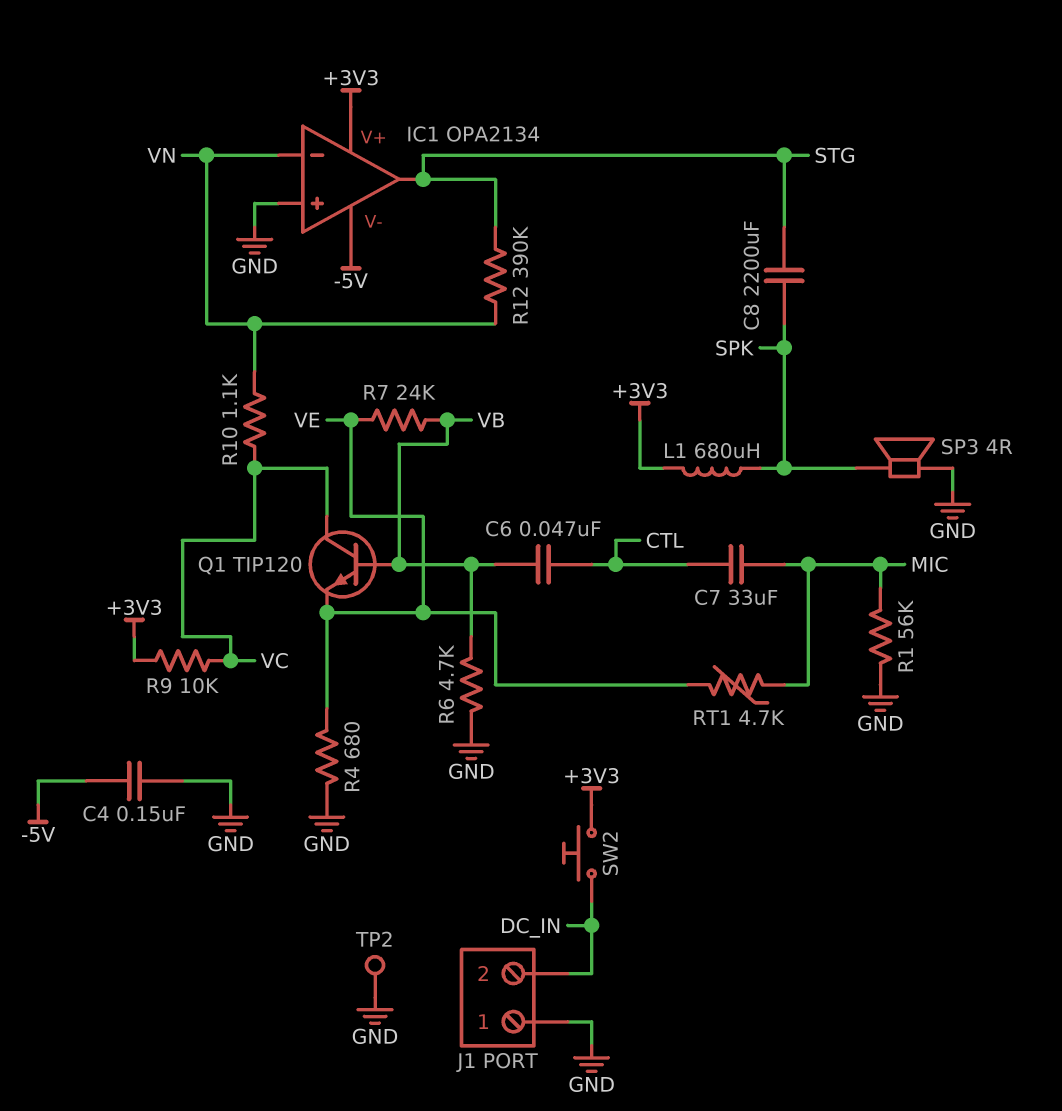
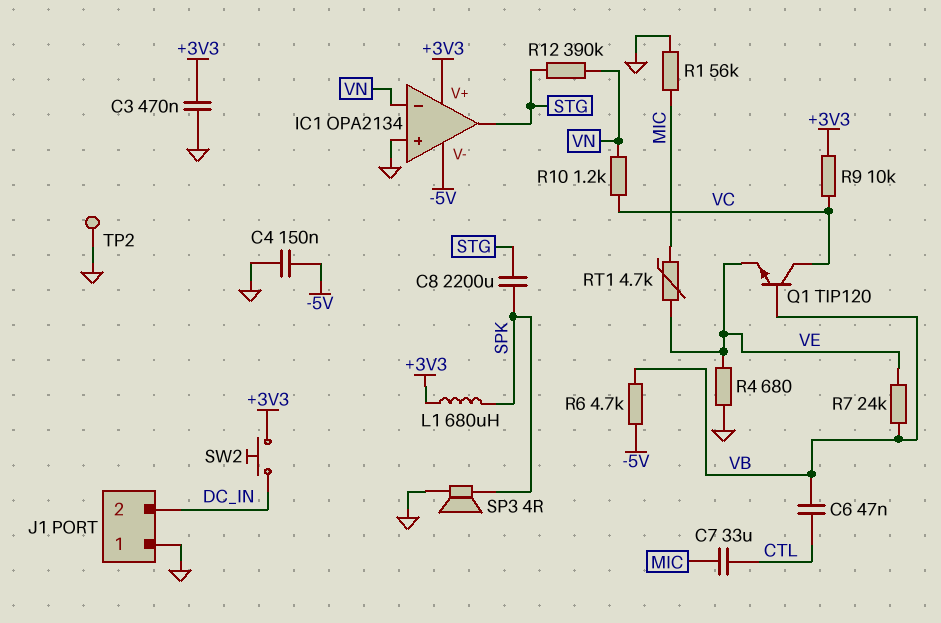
C3: none -> 470nF (+3V3, GND)
R6: 4.7k (GND, VB) -> 4.7k (-5V, VB)
R10: 1.1k (VC, VN) -> 1.2k (VC, VN)

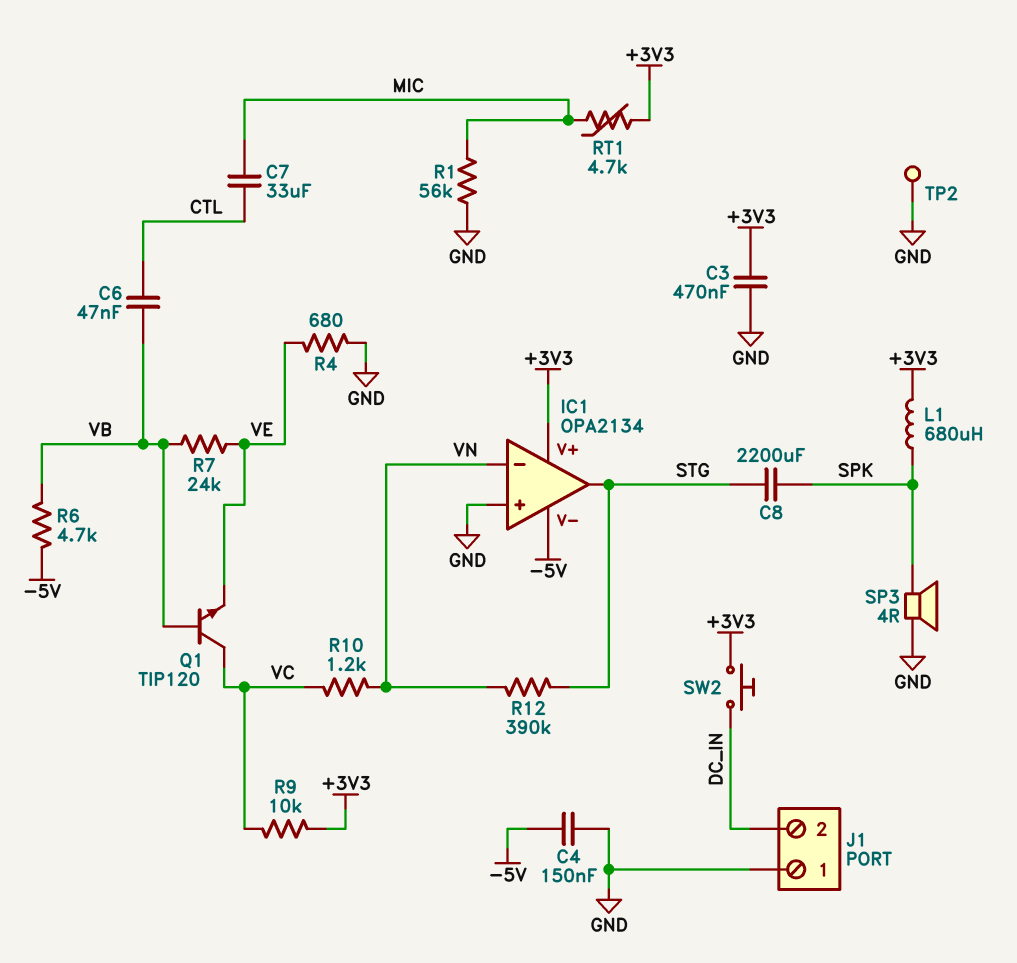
RT1: 4.7k (MIC, VE) -> 4.7k (+3V3, MIC)

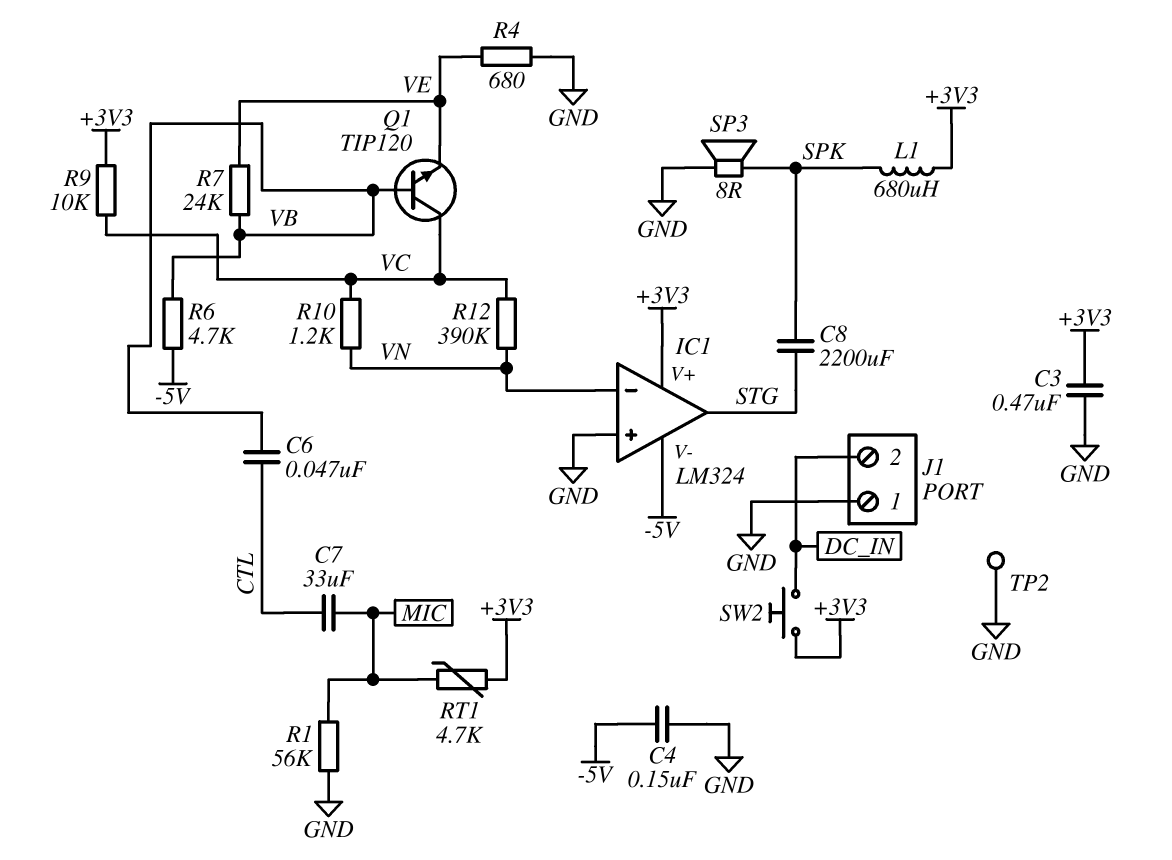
IC1: OPA2134 -> LM324
R12: 390k (STG, VN) -> 390k (VC, VN)
SP3: speaker 4R (GND, SPK) -> speaker 8R (GND, SPK)

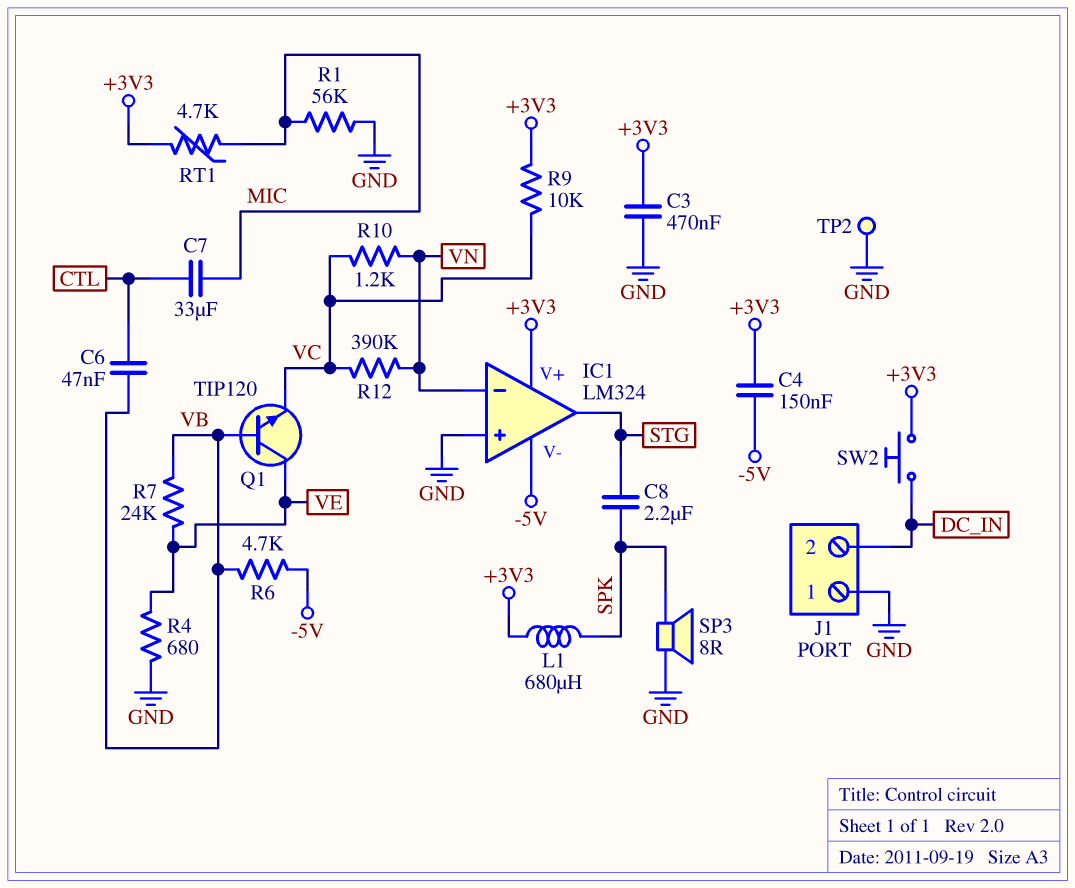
C4: 150nF (-5V, GND) -> 150nF (+3V3, -5V)
C8: 2200uF (SPK, STG) -> 2.2uF (SPK, STG)
Q1: NPN TIP120 (B VB, C VC, E VE) -> NPN TIP120 (B VB, C VE, E VC)

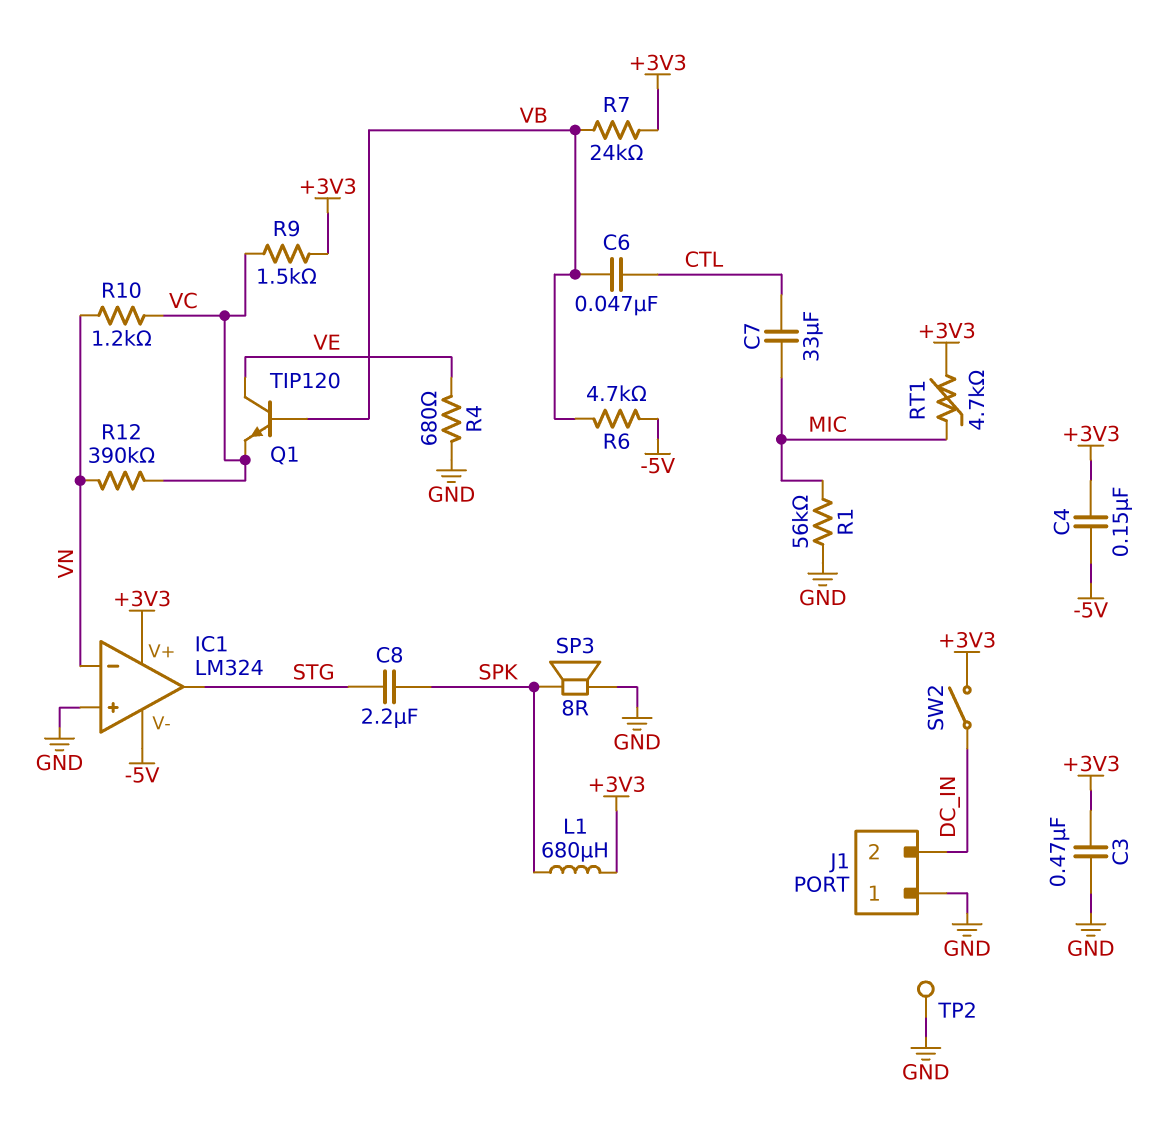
R7: 24k (VB, VE) -> 24k (+3V3, VB)
R9: 10k (+3V3, VC) -> 1.5k (+3V3, VC)
SW2: button (+3V3, DC_IN) -> switch (+3V3, DC_IN)

